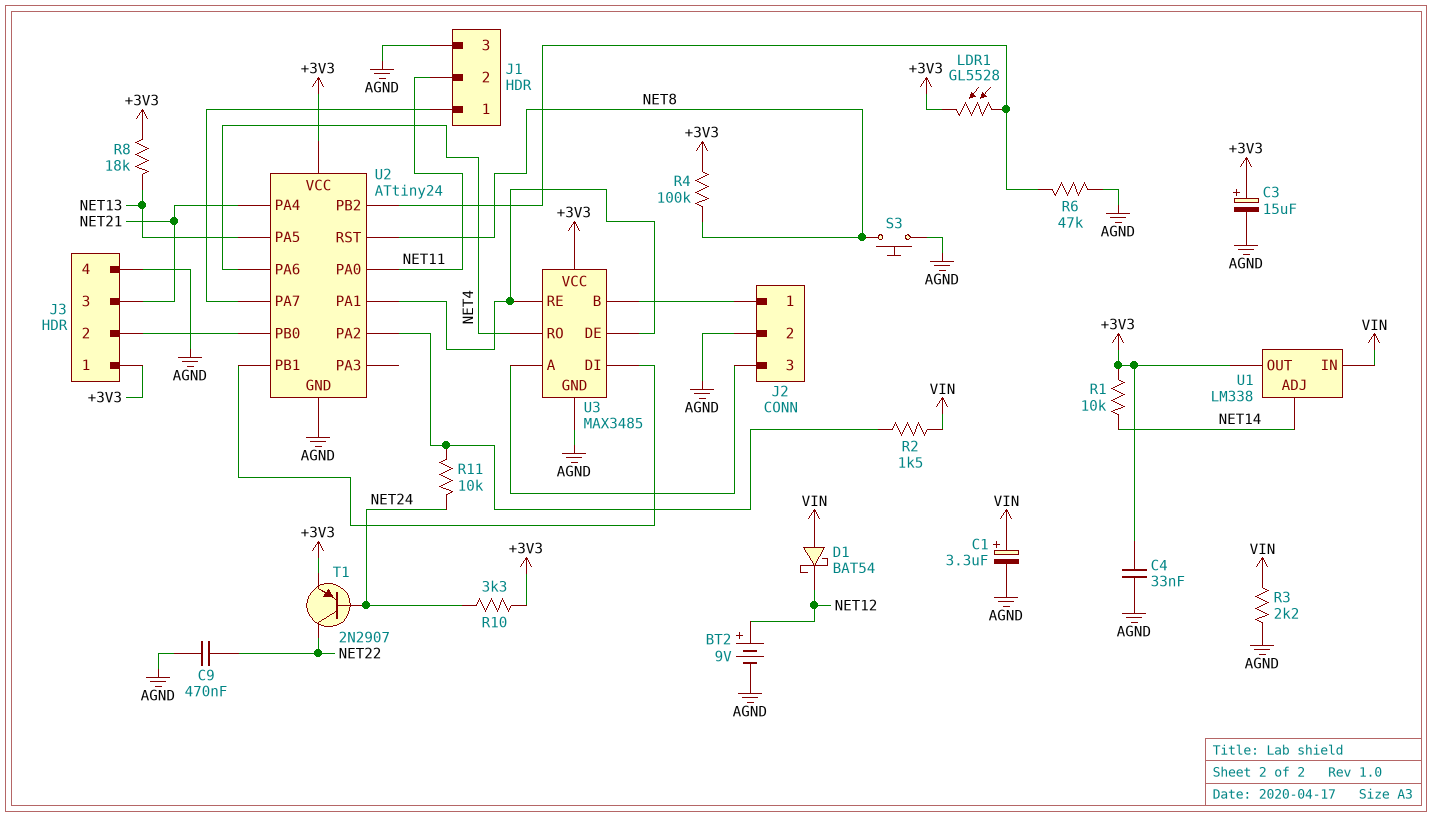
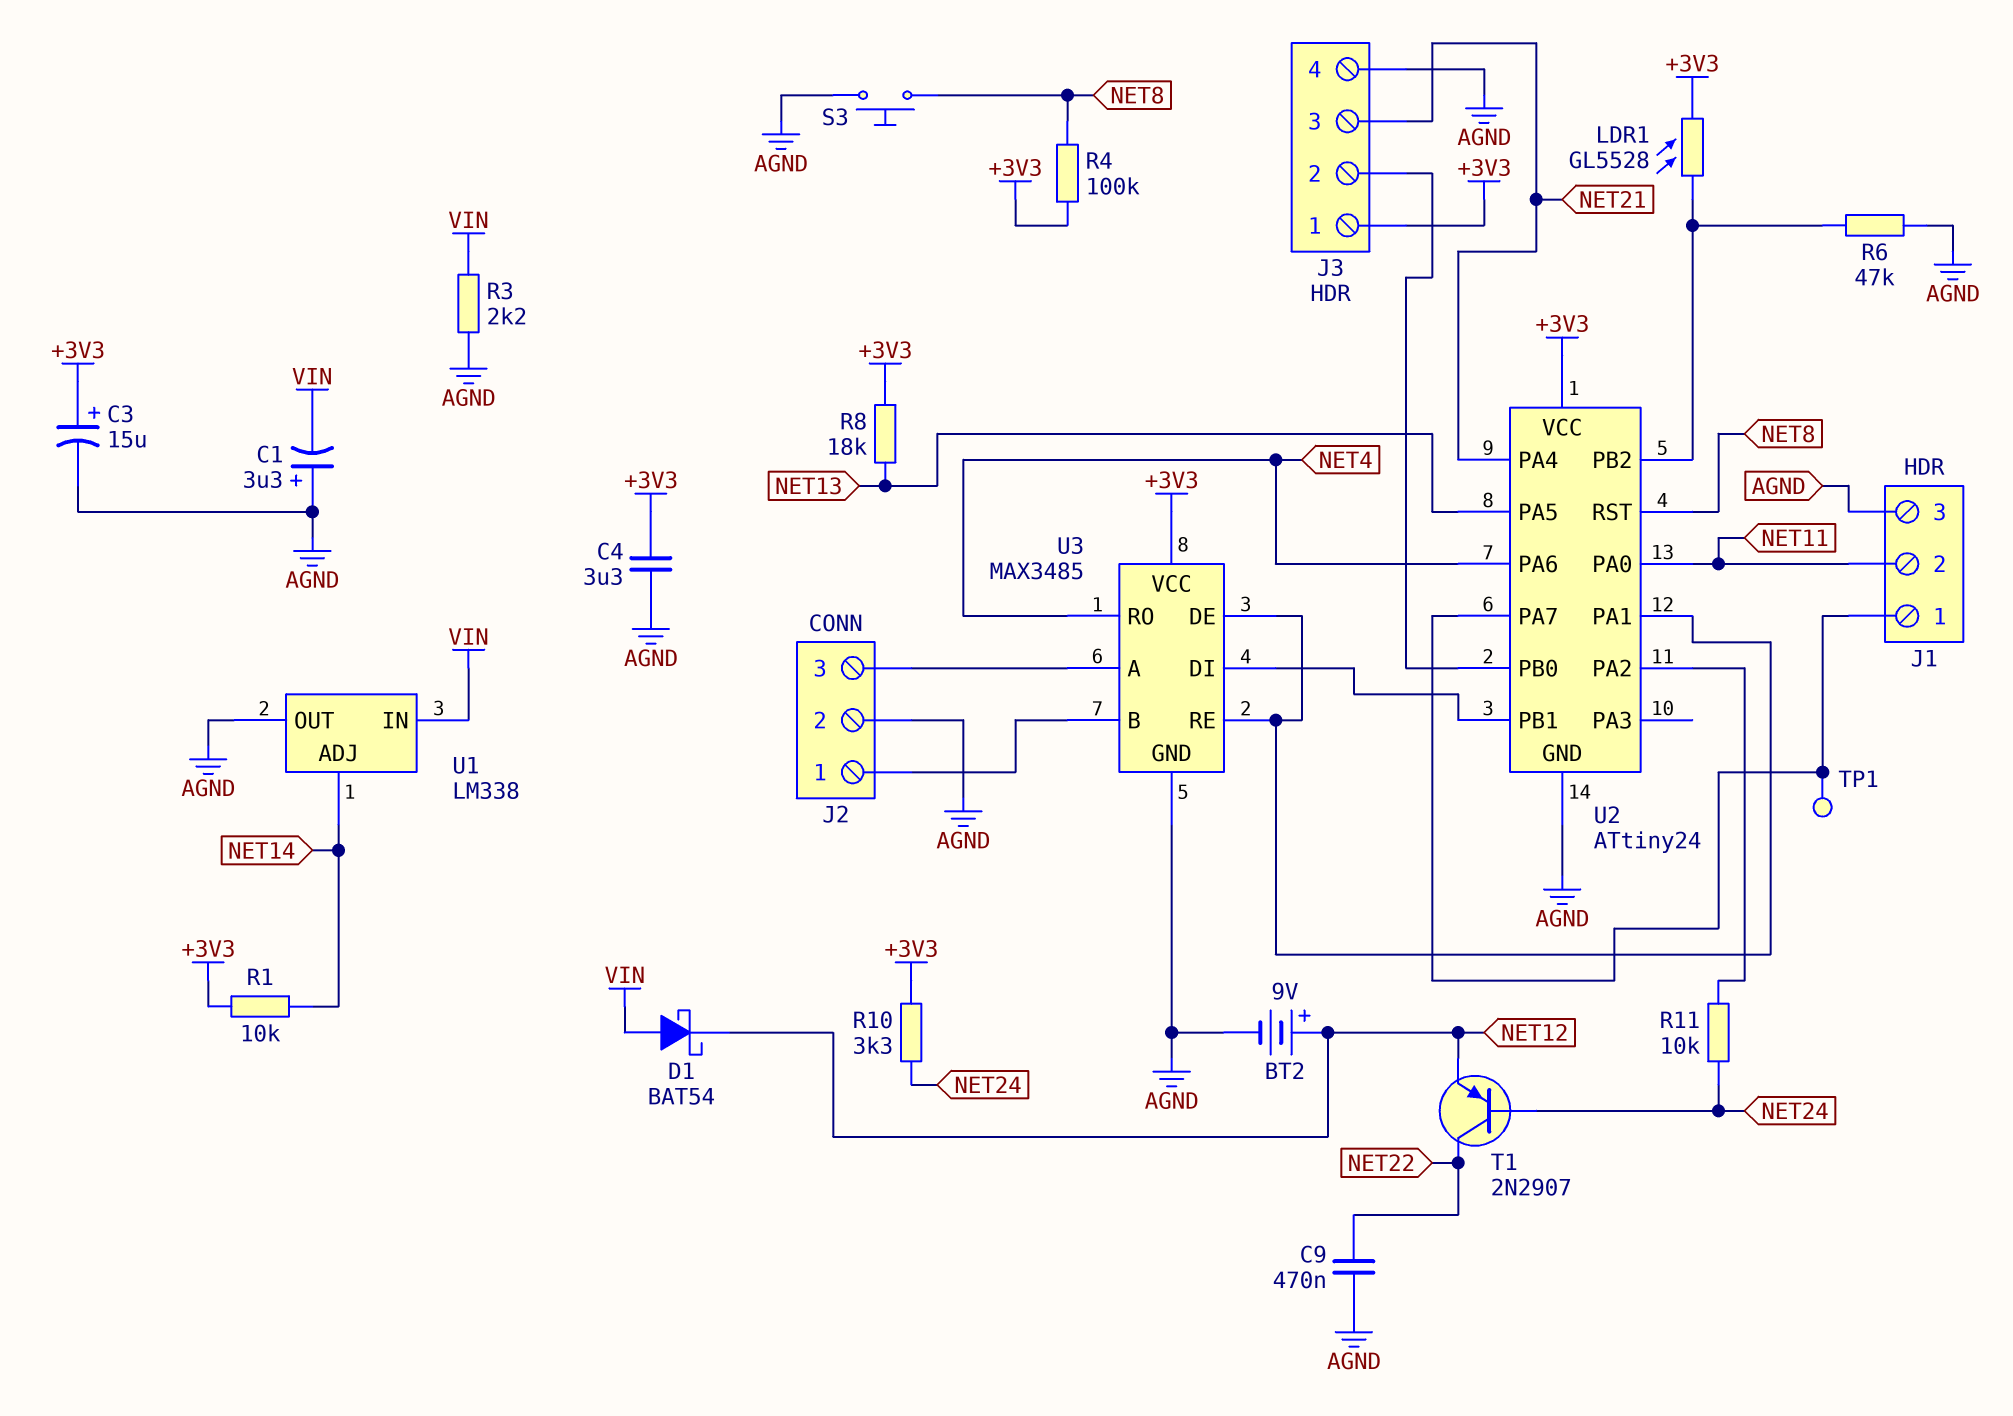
C1: 3.3uF (plus VIN, minus AGND) -> 3.3uF (plus AGND, minus VIN)
C4: 33nF (+3V3, AGND) -> 3.3uF (+3V3, AGND)
R2: 1.5k (U2/PA2, VIN) -> none
T1: PNP 2N2907 (B NET24, C NET22, E +3V3) -> PNP 2N2907 (B NET24, C NET22, E NET12)
TP1: none -> test point (J1/1)
U1 pin OUT: +3V3 -> AGND

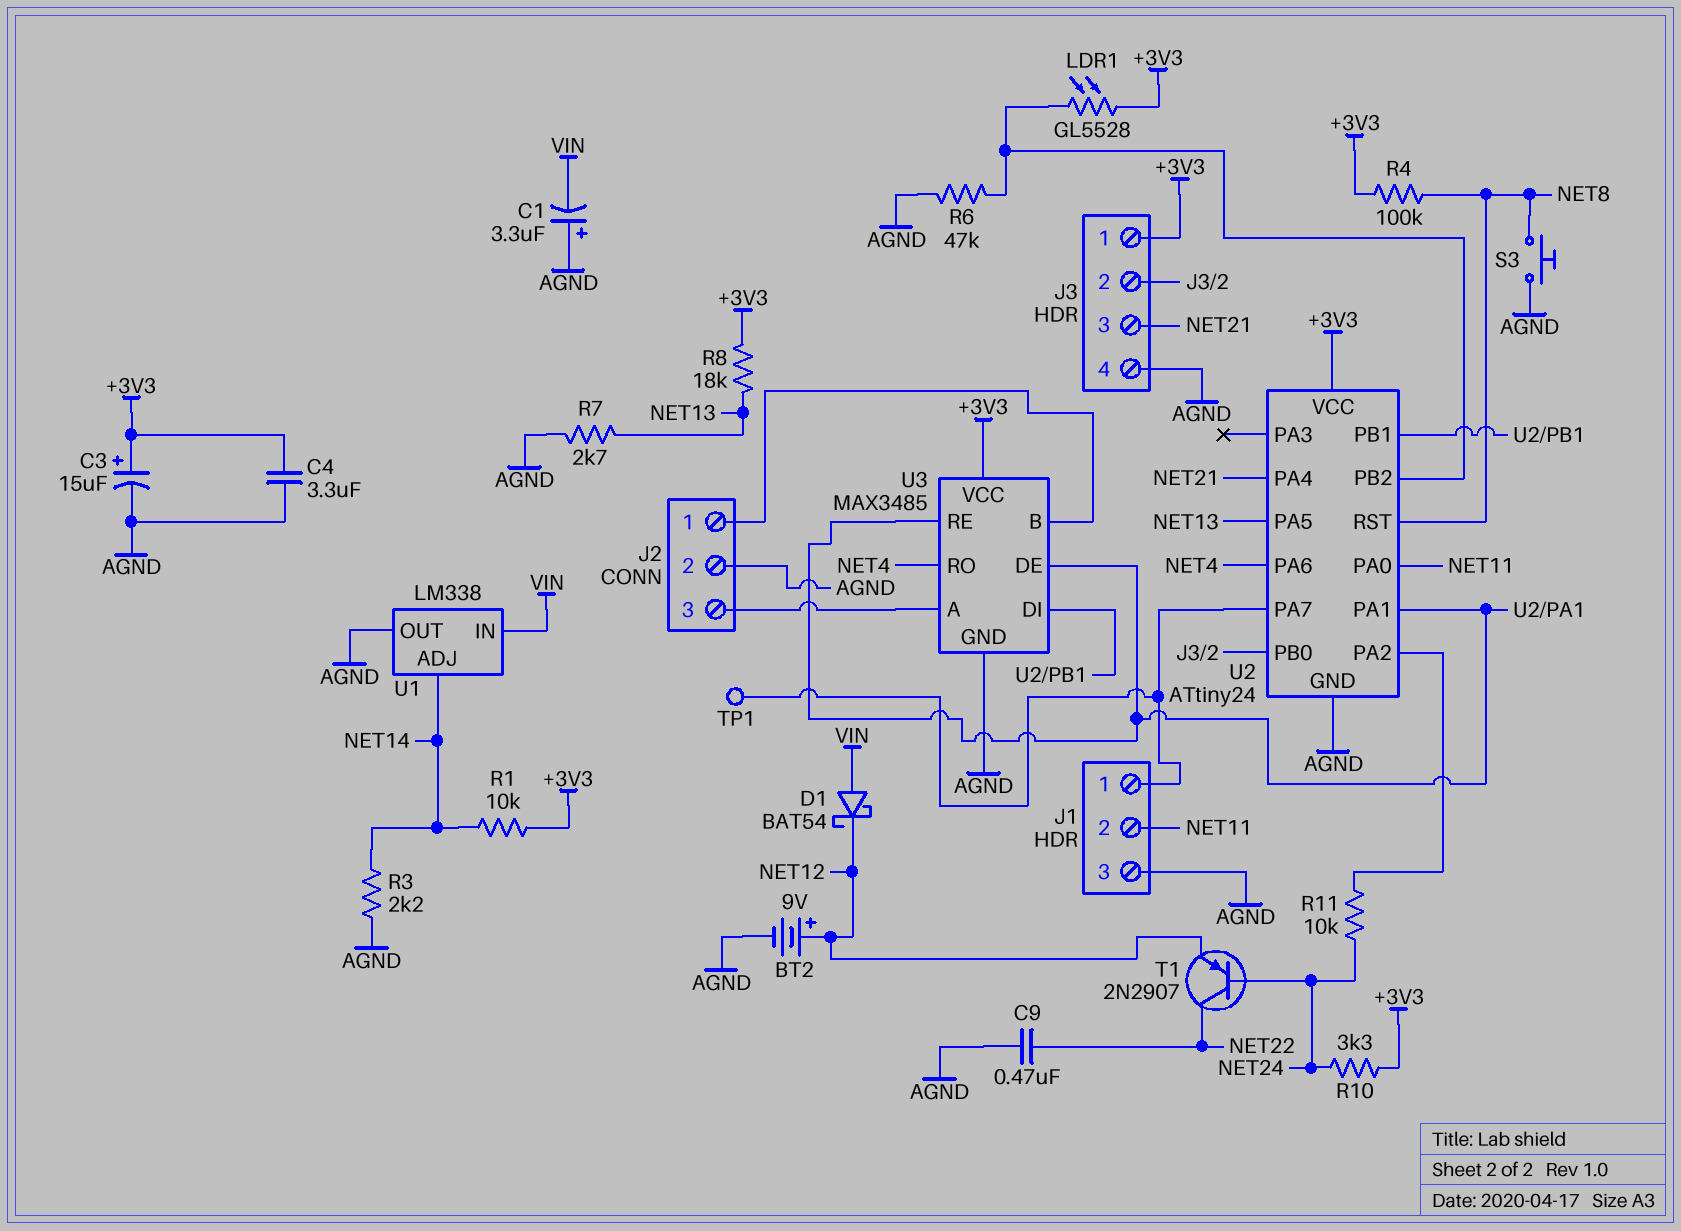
R3: 2.2k (AGND, VIN) -> 2.2k (AGND, NET14)
R7: none -> 2.7k (AGND, NET13)

